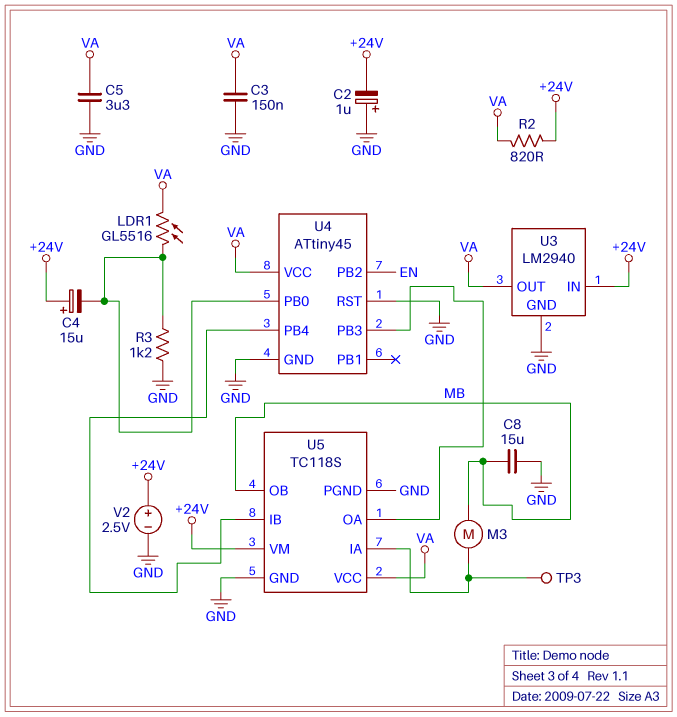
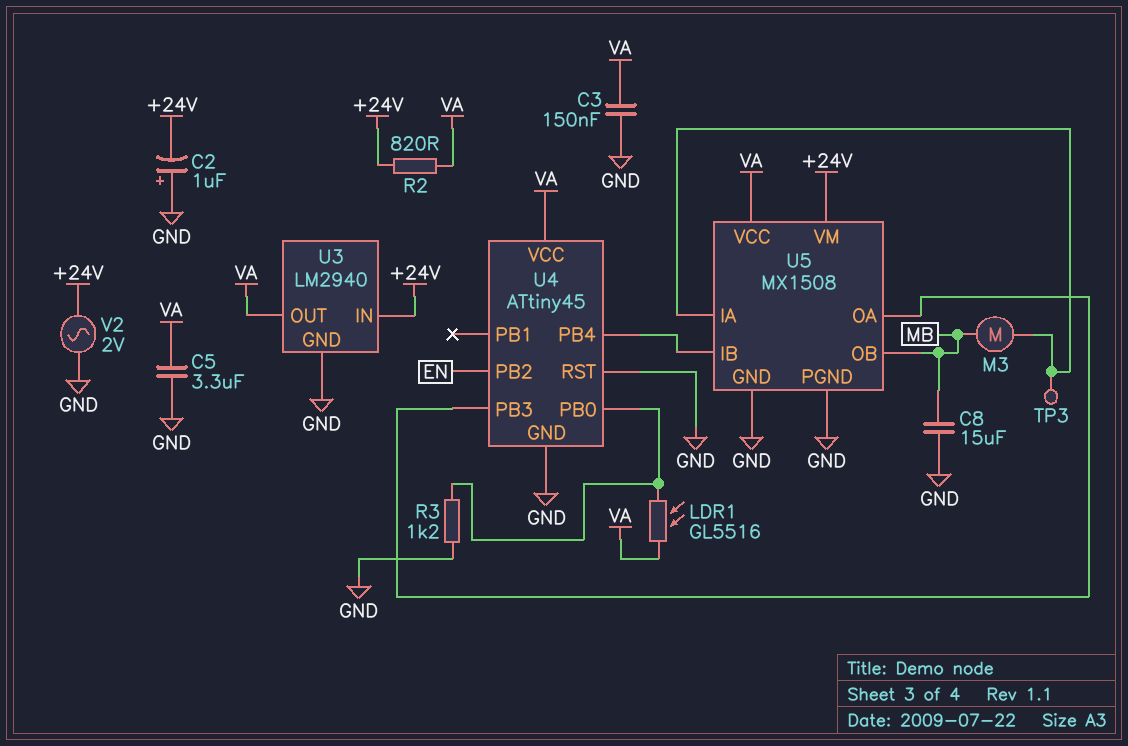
C4: 15uF (plus +24V, minus U4/PB0) -> none
U5: TC118S -> MX1508
V2: 2.5V (plus +24V, minus GND) -> AC 2V (+24V, GND)

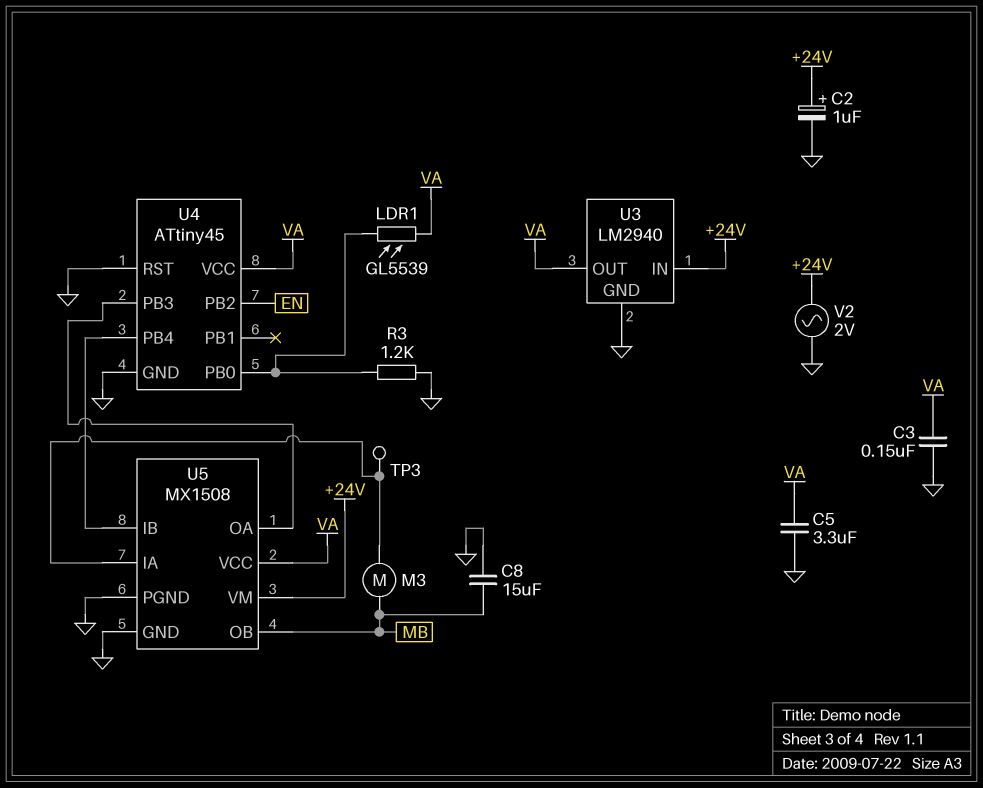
C2: 1uF (plus GND, minus +24V) -> 1uF (plus +24V, minus GND)
LDR1: GL5516 (U4/PB0, VA) -> GL5539 (U4/PB0, VA)
R2: 820 (+24V, VA) -> none

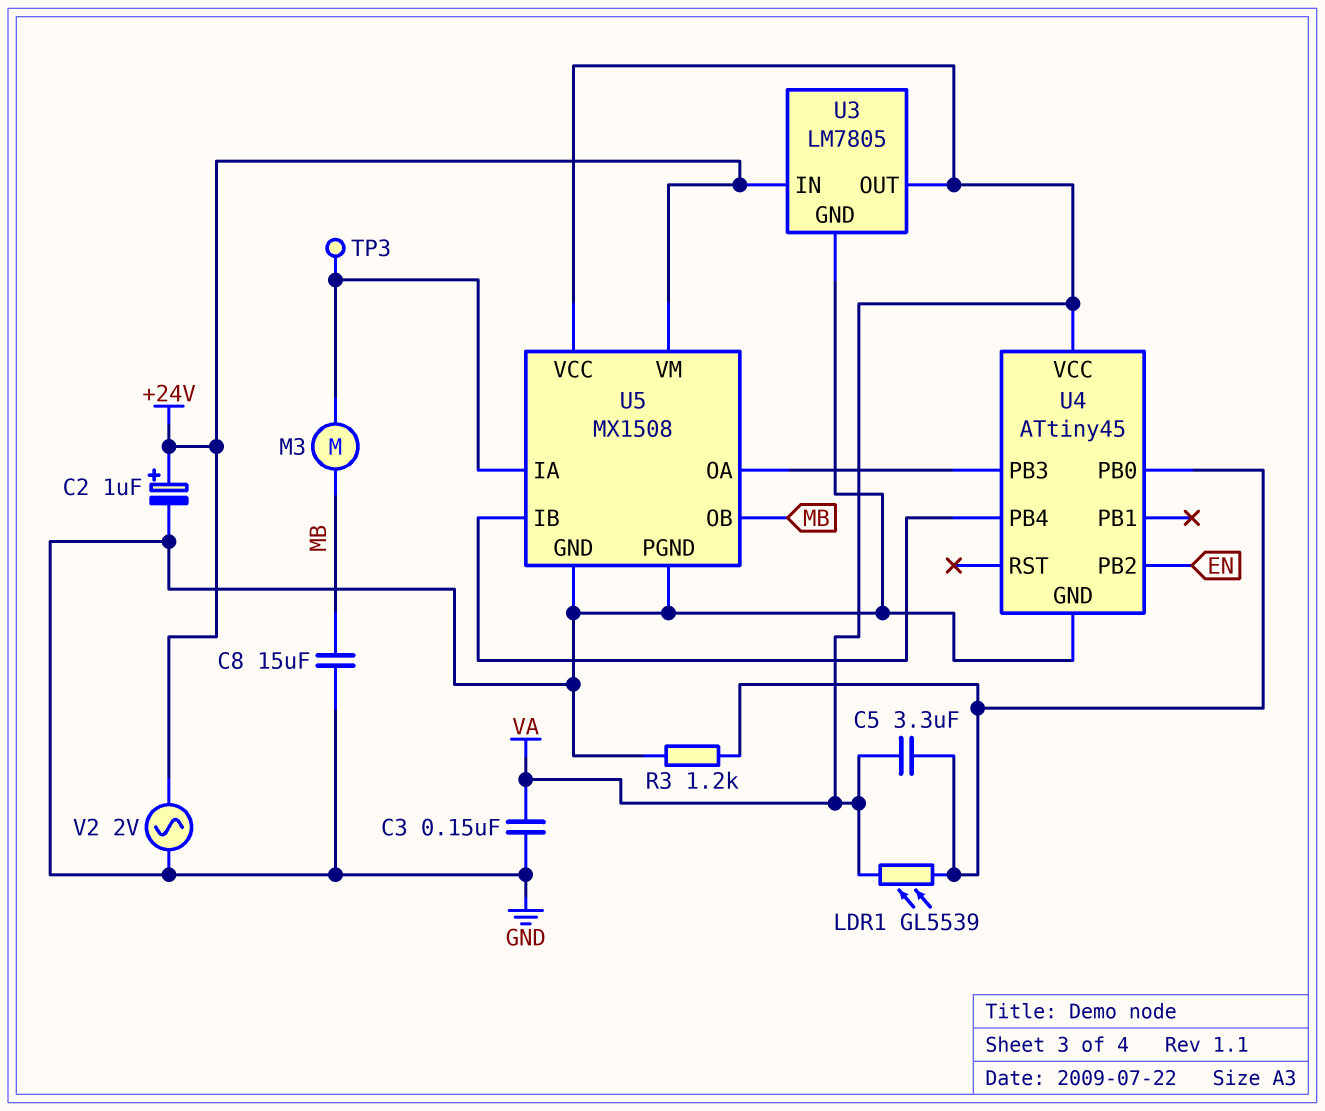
C5: 3.3uF (GND, VA) -> 3.3uF (U4/PB0, VA)
U3: LM2940 -> LM7805
U4 pin RST: GND -> none

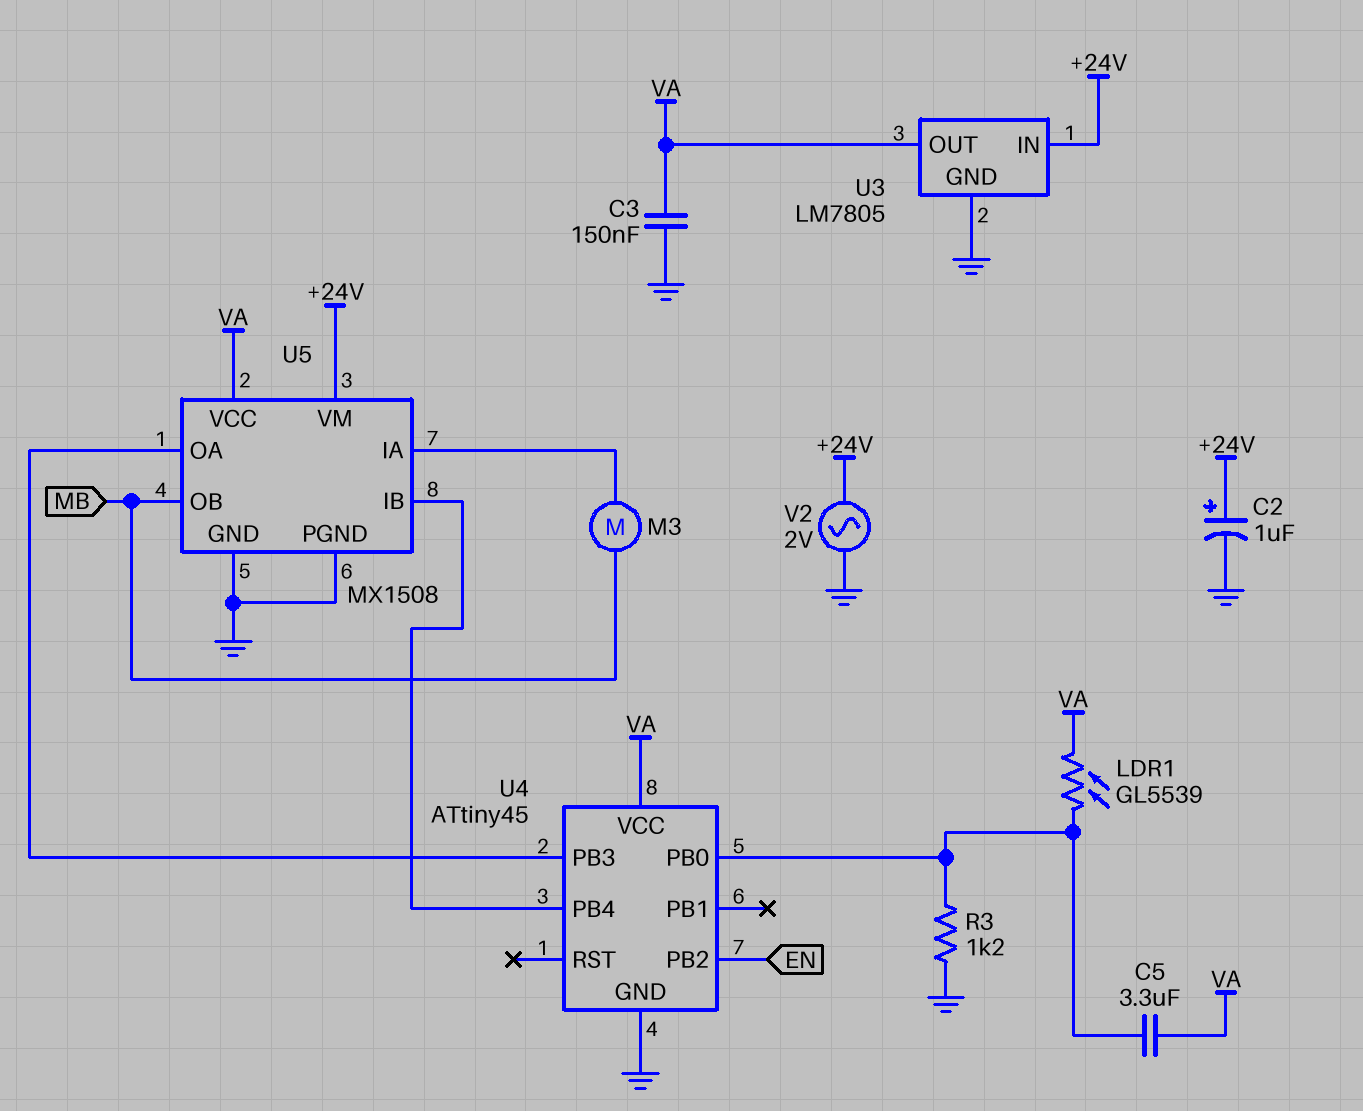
C8: 15uF (GND, MB) -> none
TP3: test point (U5/IA) -> none

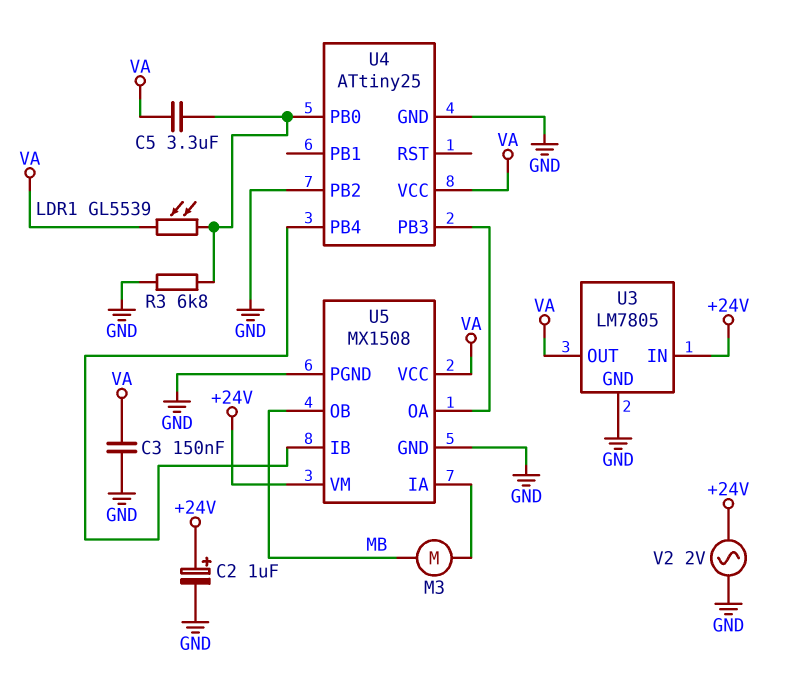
R3: 1.2k (GND, U4/PB0) -> 6.8k (GND, U4/PB0)
U4: ATtiny45 -> ATtiny25
U4 pin PB2: EN -> GND

